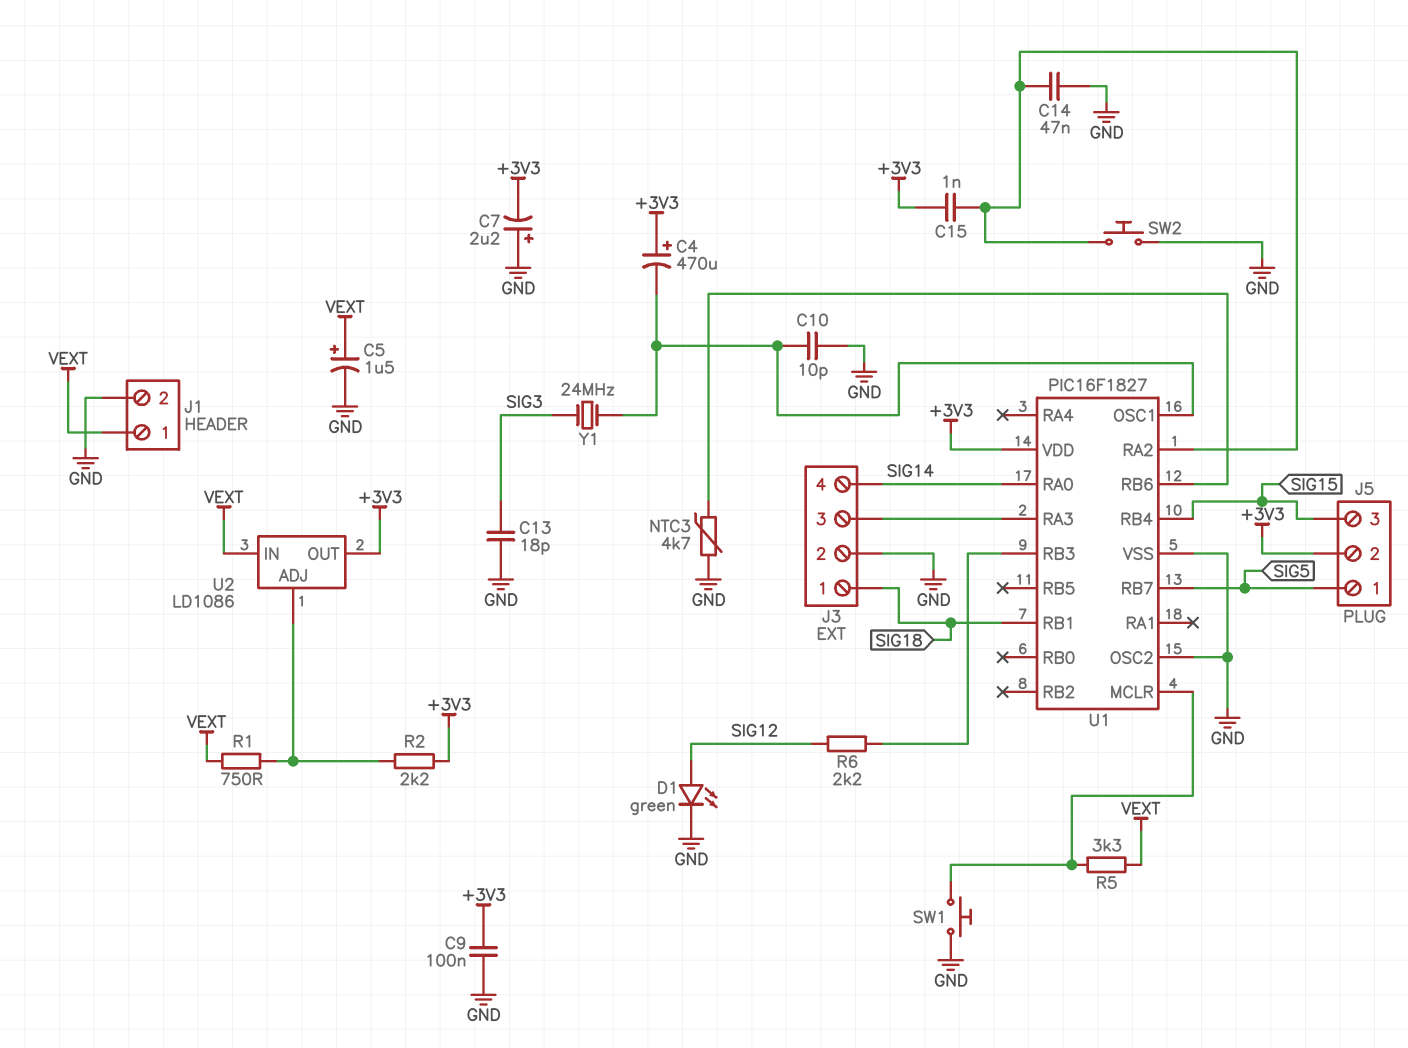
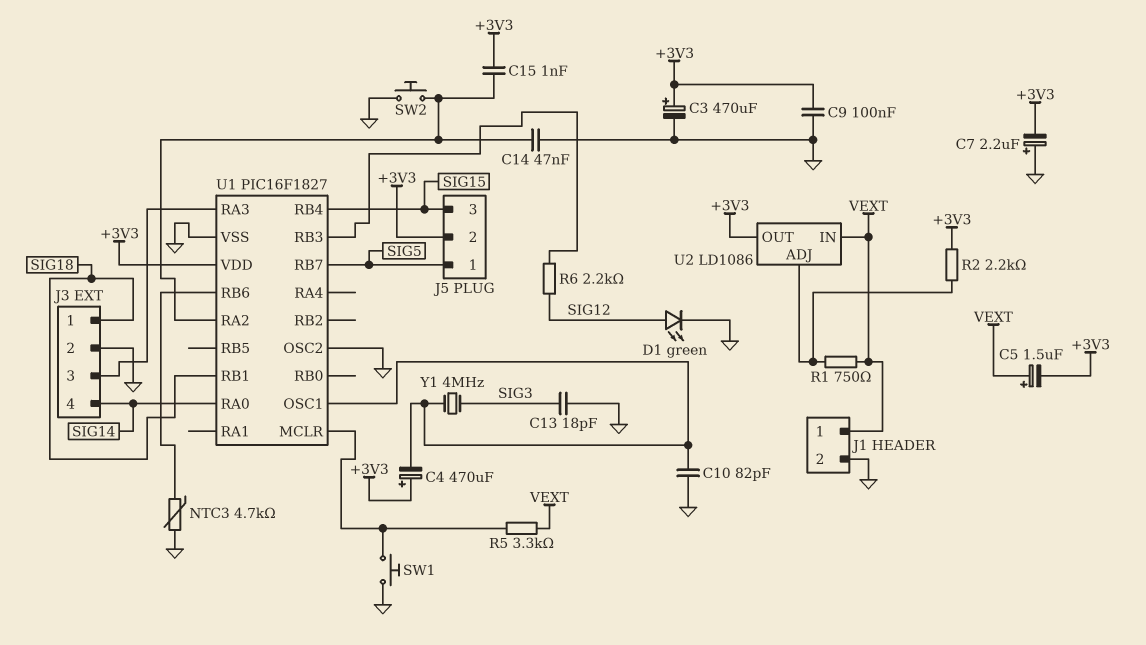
C3: none -> 470uF (plus +3V3, minus GND)
C5: 1.5uF (plus VEXT, minus GND) -> 1.5uF (plus VEXT, minus +3V3)
C10: 10pF (GND, U1/OSC1) -> 82pF (GND, U1/OSC1)
Y1: 24MHz (SIG3, U1/OSC1) -> 4MHz (SIG3, U1/OSC1)

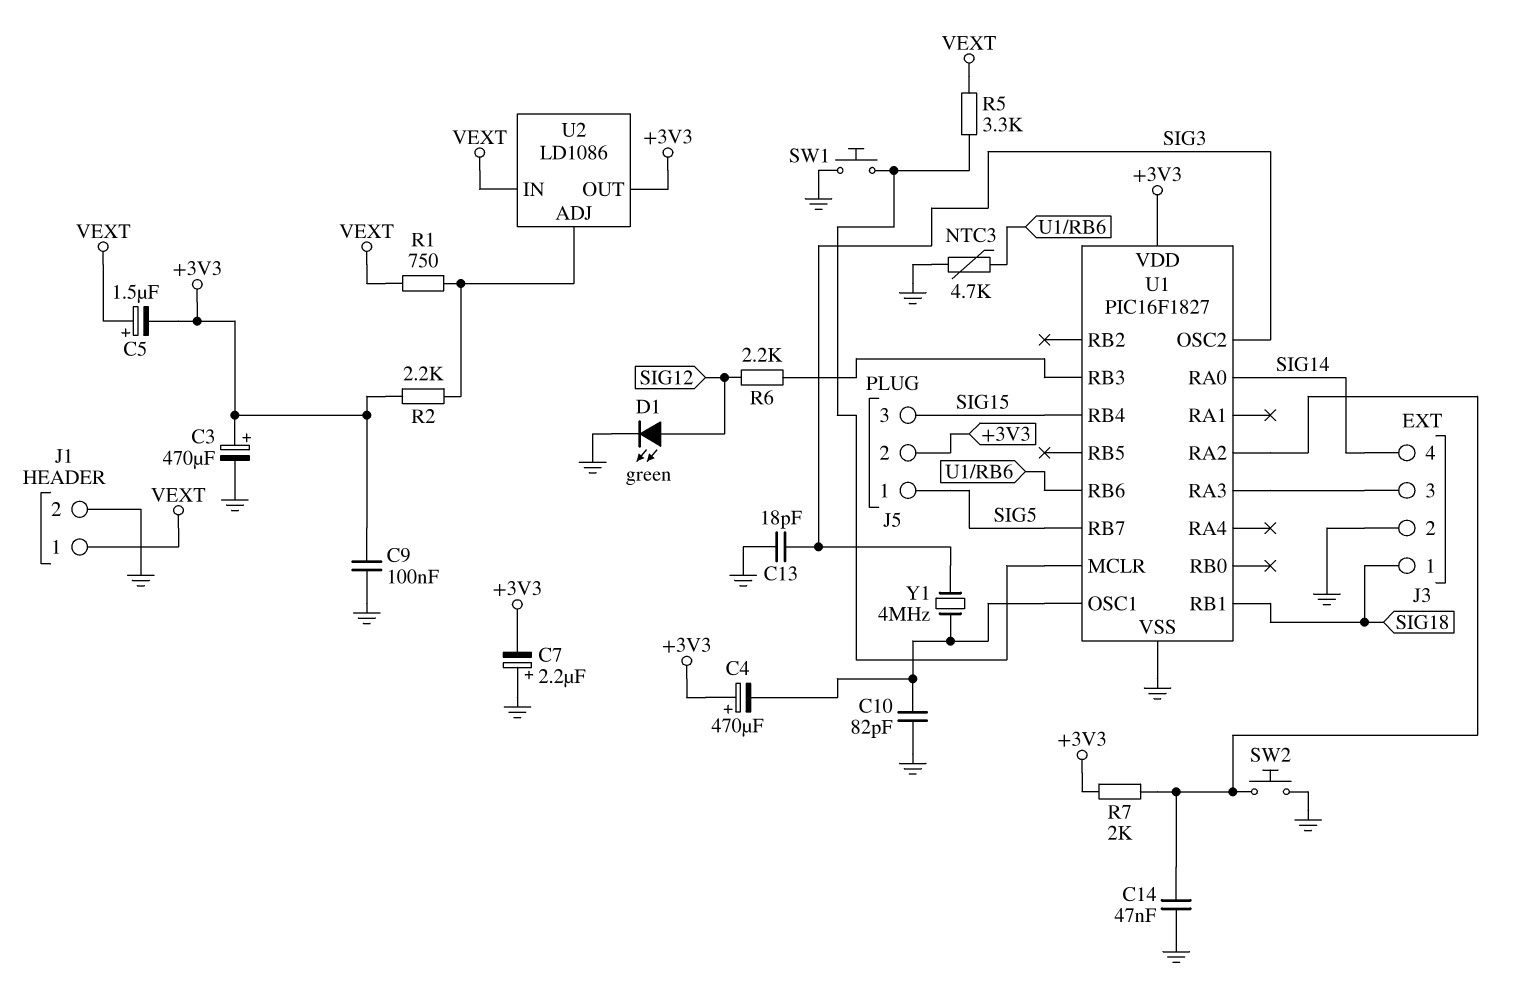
C15: 1nF (+3V3, U1/RA2) -> none
R7: none -> 2k (+3V3, U1/RA2)
U1 pin OSC2: GND -> SIG3

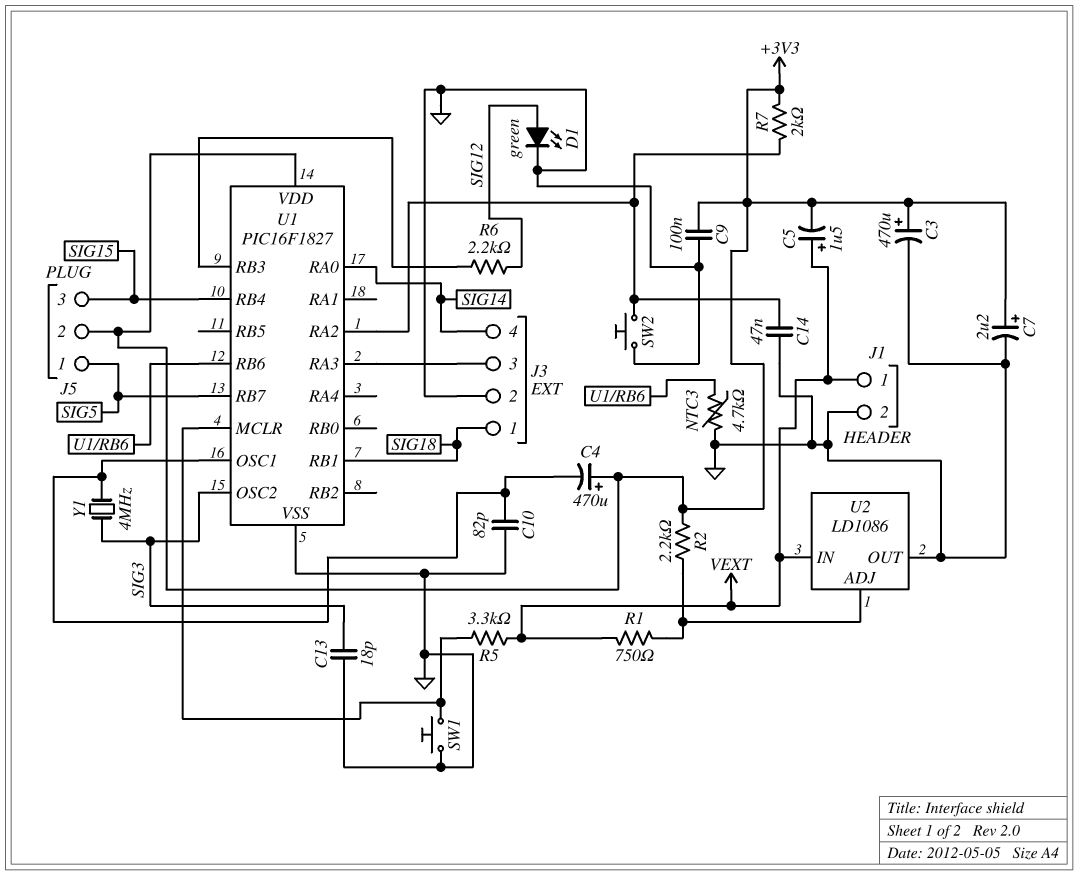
C7: 2.2uF (plus GND, minus +3V3) -> 2.2uF (plus +3V3, minus GND)
U2 pin OUT: +3V3 -> GND

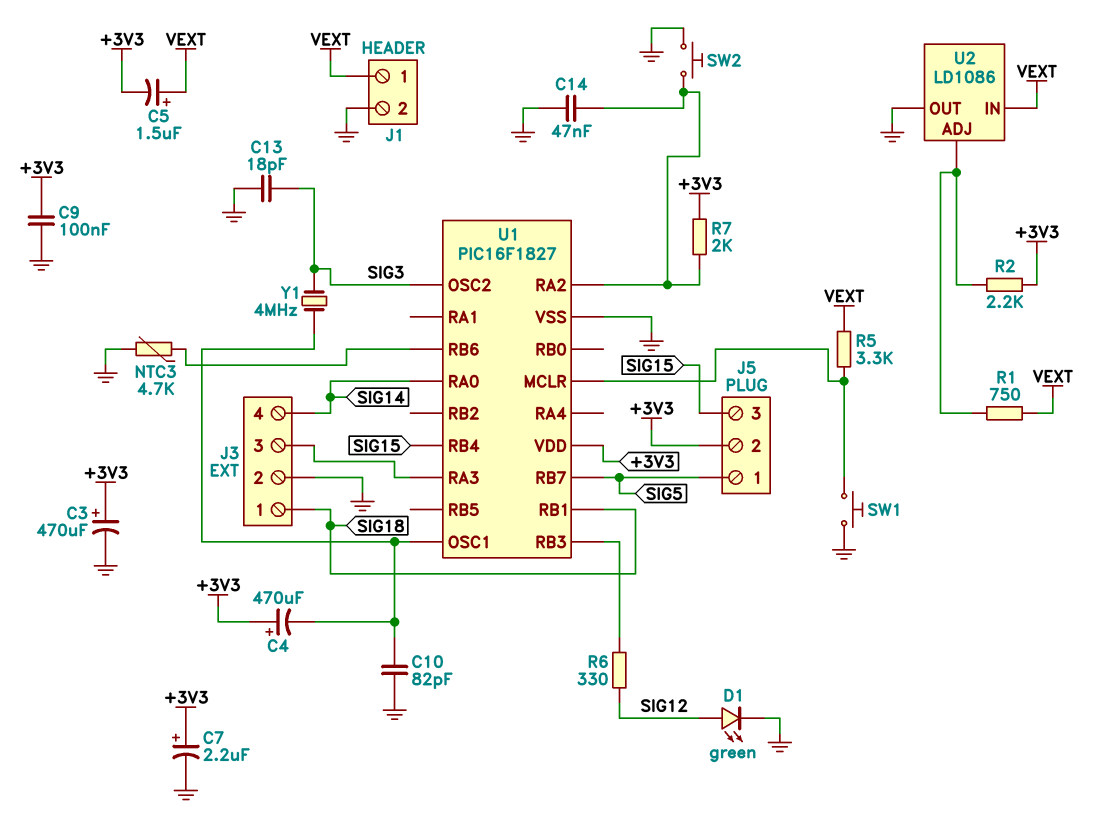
R6: 2.2k (SIG12, U1/RB3) -> 330 (SIG12, U1/RB3)

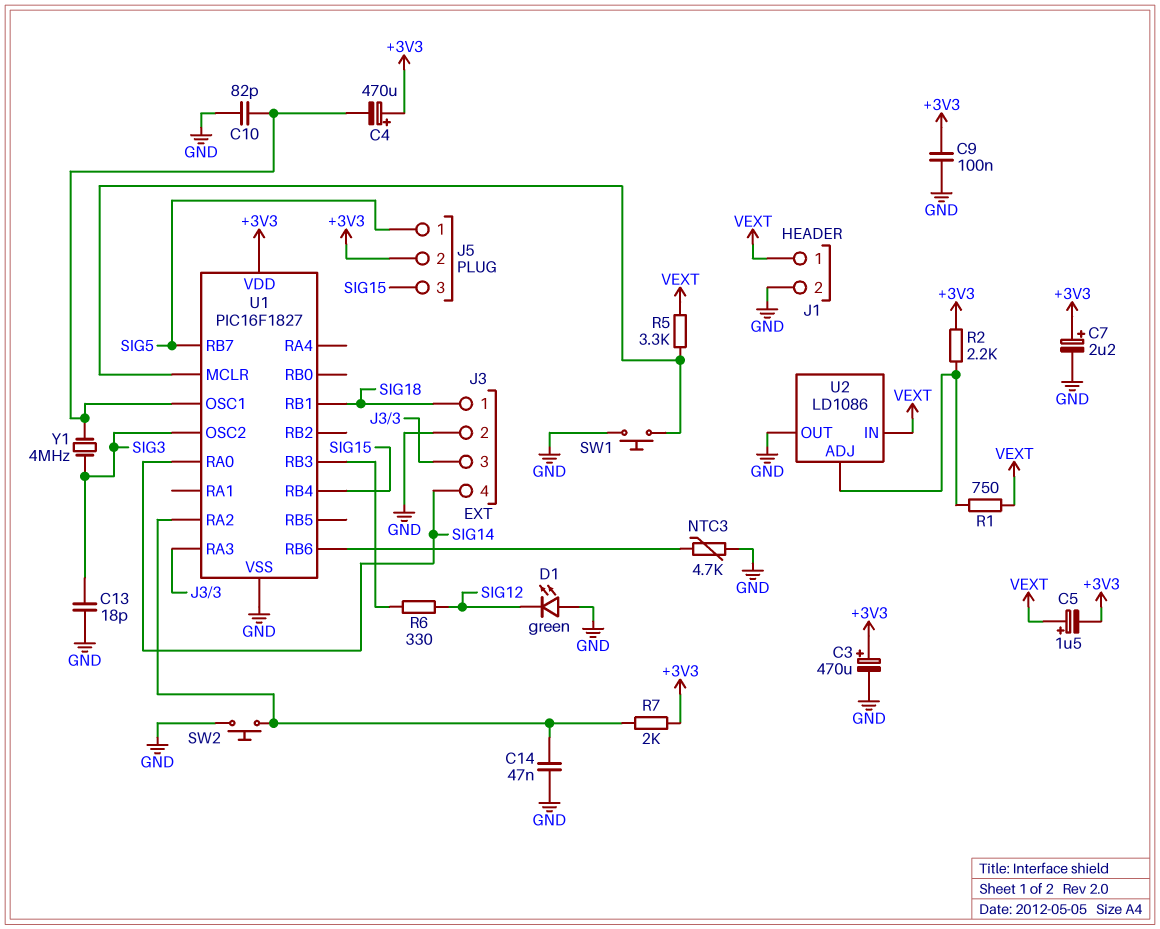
D1: LED green (A SIG12, K GND) -> LED green (A GND, K SIG12)

